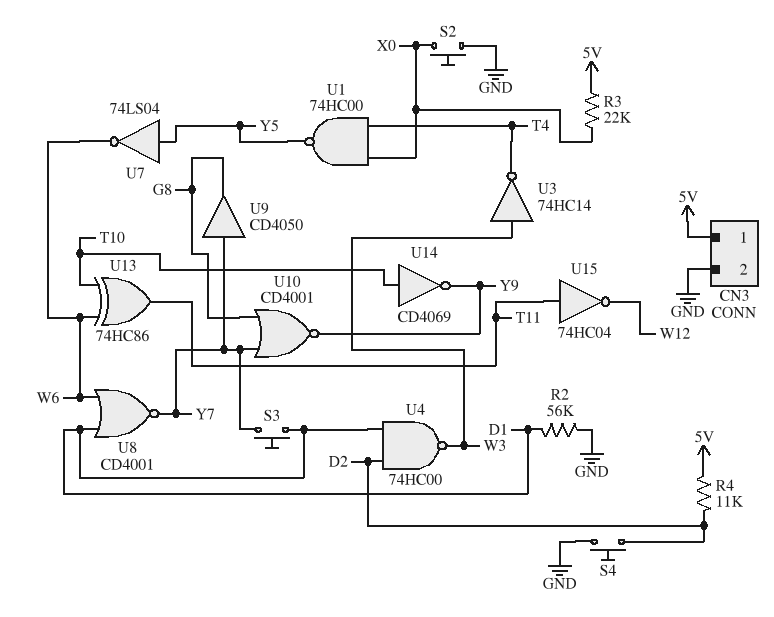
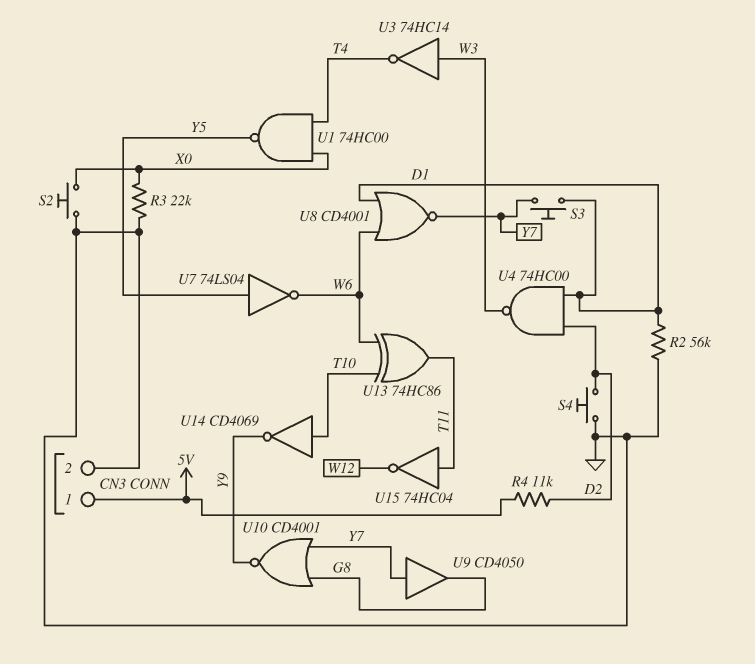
R3: 22k (5V, X0) -> 22k (GND, X0)

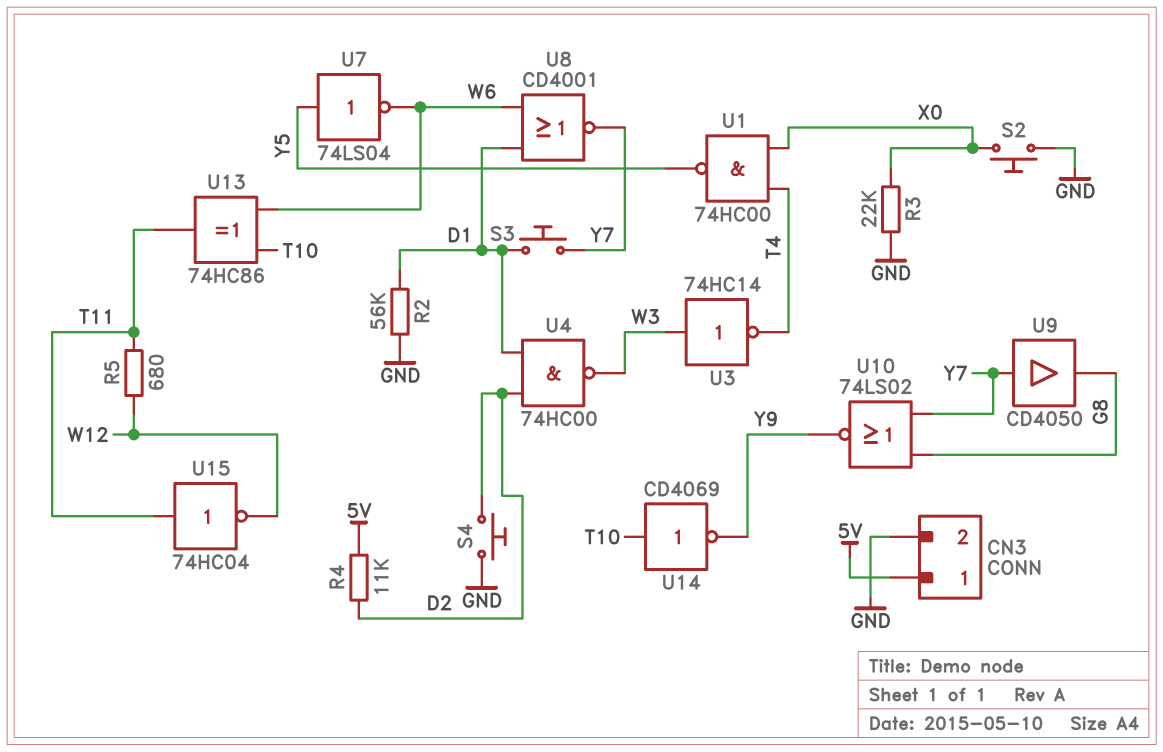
R5: none -> 680 (T11, W12)
U10: NOR CD4001 (in G8, in Y7, out Y9) -> NOR 74LS02 (in G8, in Y7, out Y9)

